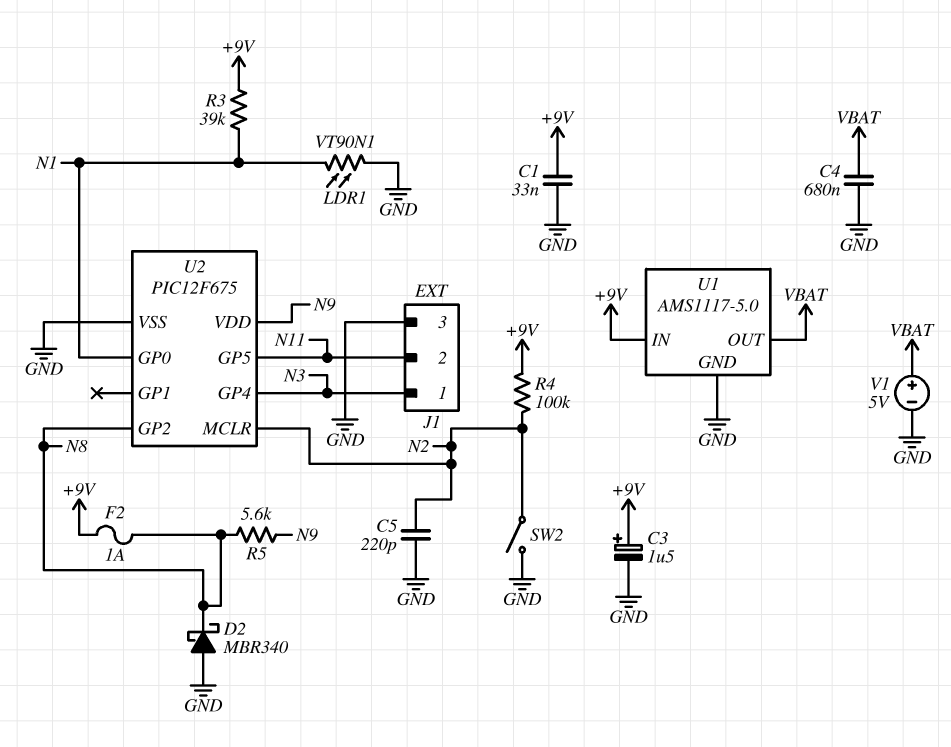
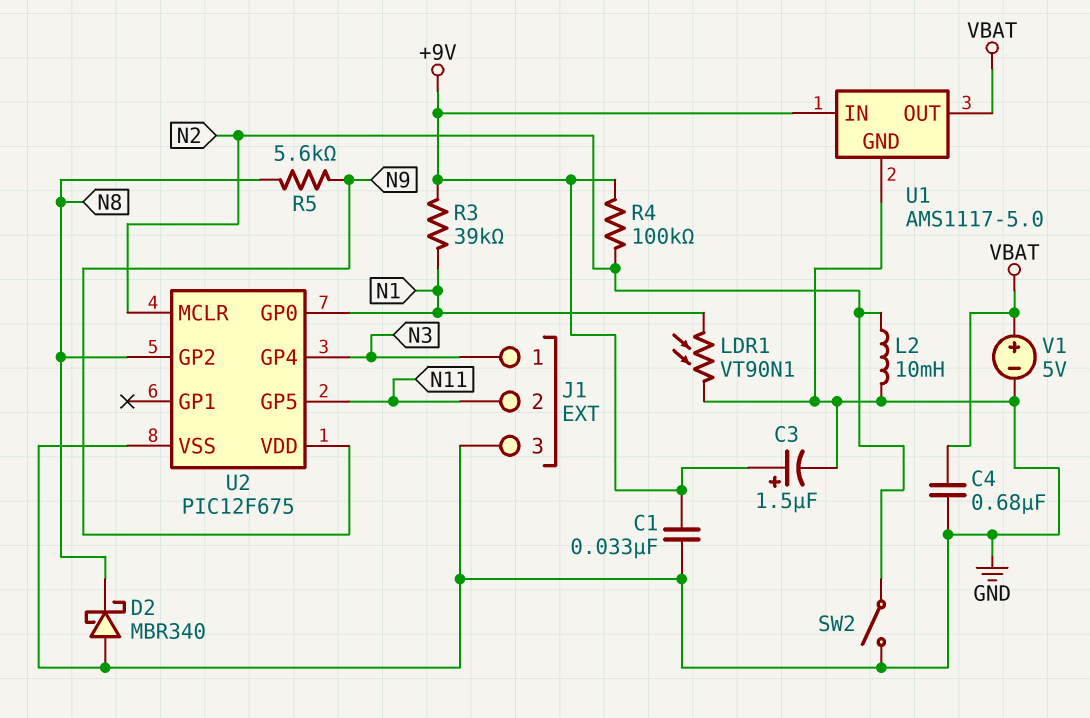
C5: 220pF (GND, N2) -> none
F2: 1A (+9V, N8) -> none
L2: none -> 10mH (GND, N2)

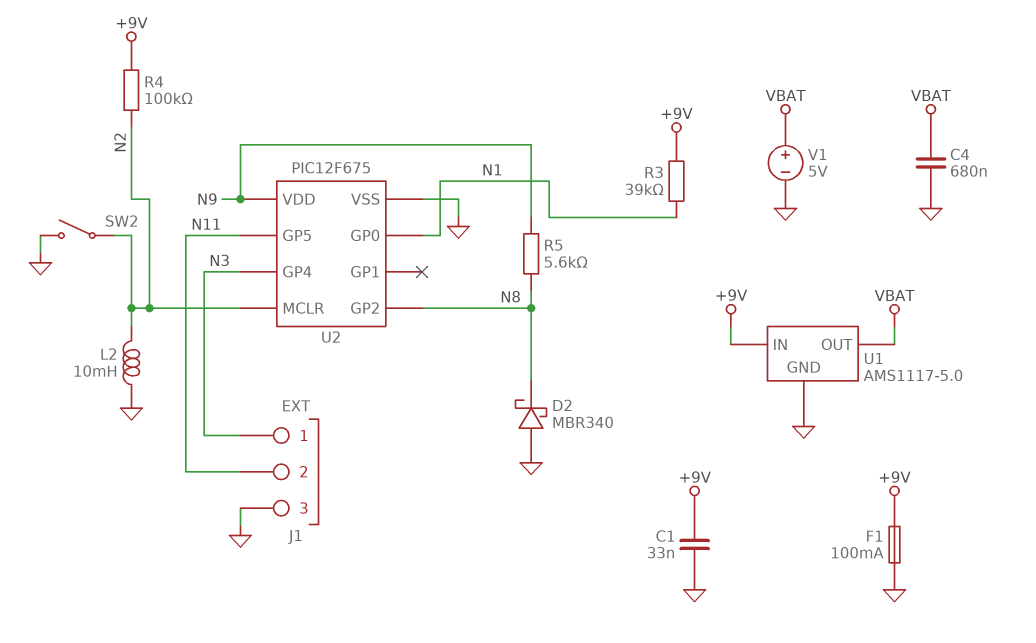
C3: 1.5uF (plus +9V, minus GND) -> none
F1: none -> 100mA (+9V, GND)
LDR1: VT90N1 (GND, N1) -> none

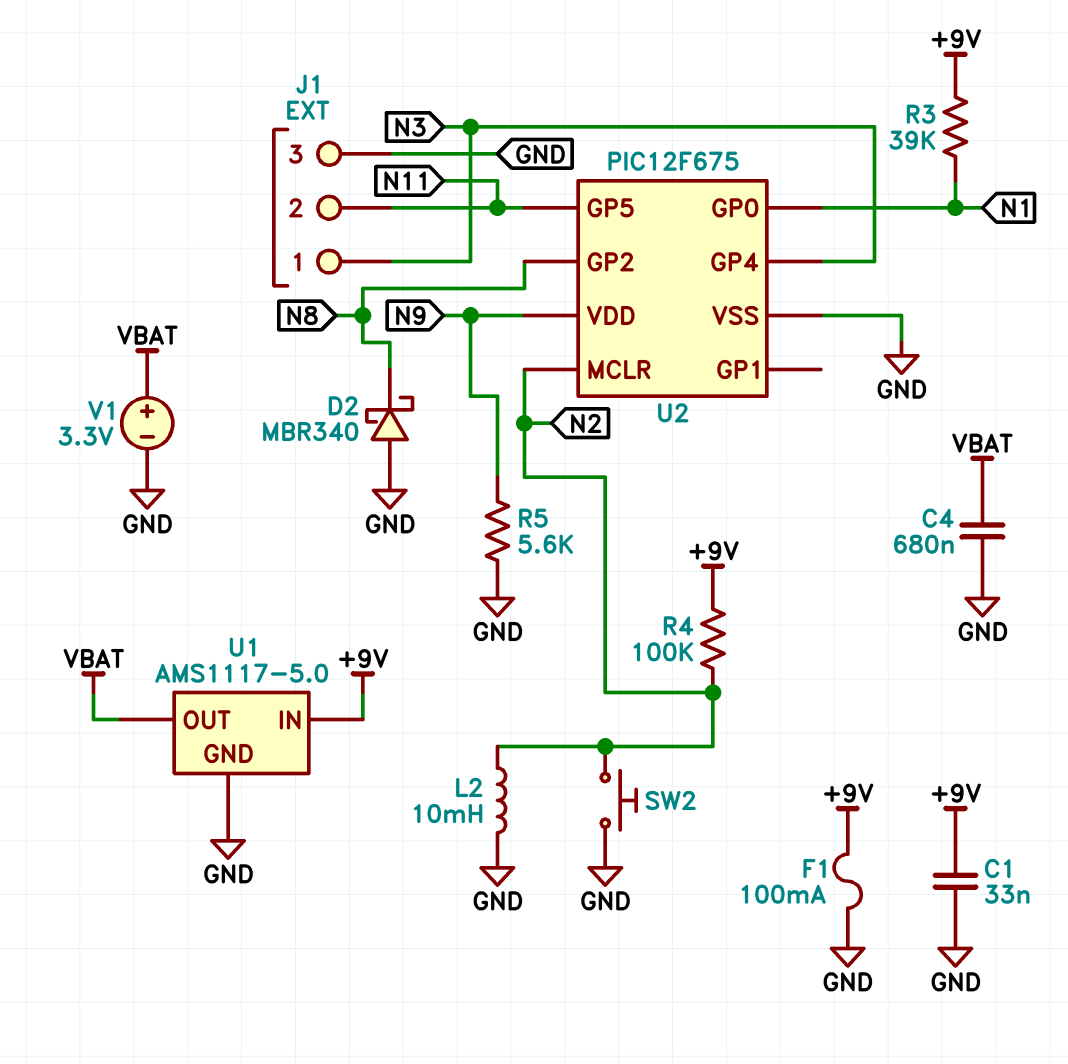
R5: 5.6k (N8, N9) -> 5.6k (GND, N9)
SW2: switch (GND, N2) -> button (GND, N2)
V1: 5V (plus VBAT, minus GND) -> 3.3V (plus VBAT, minus GND)

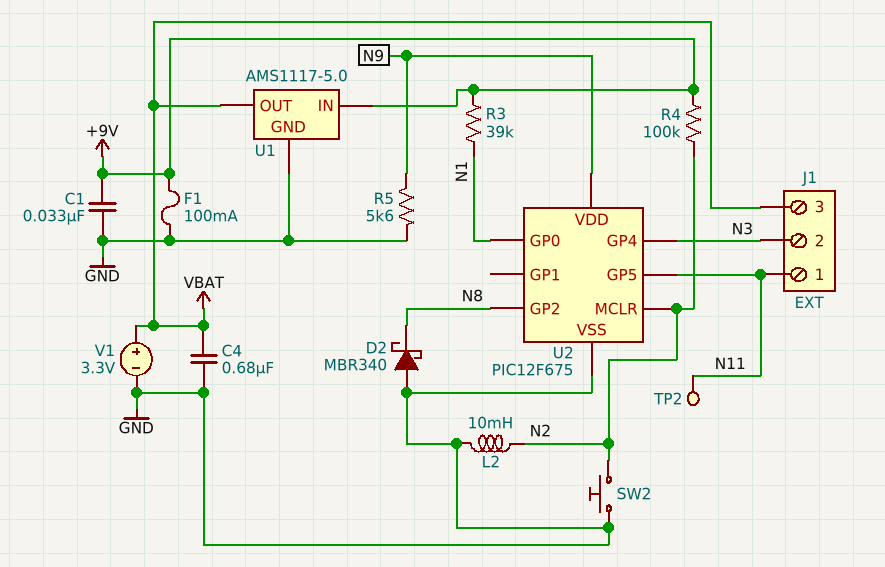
J1 pin 1: N3 -> N11
J1 pin 2: N11 -> N3
J1 pin 3: GND -> VBAT
TP2: none -> test point (N11)

